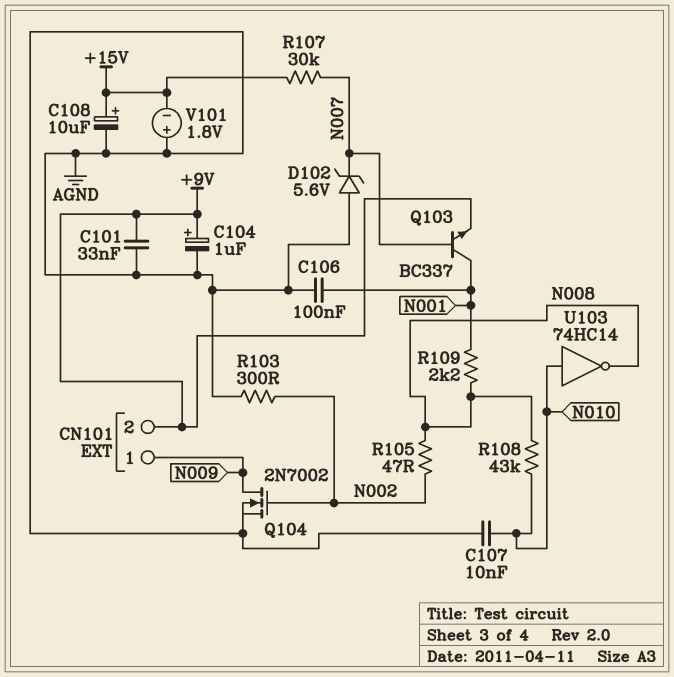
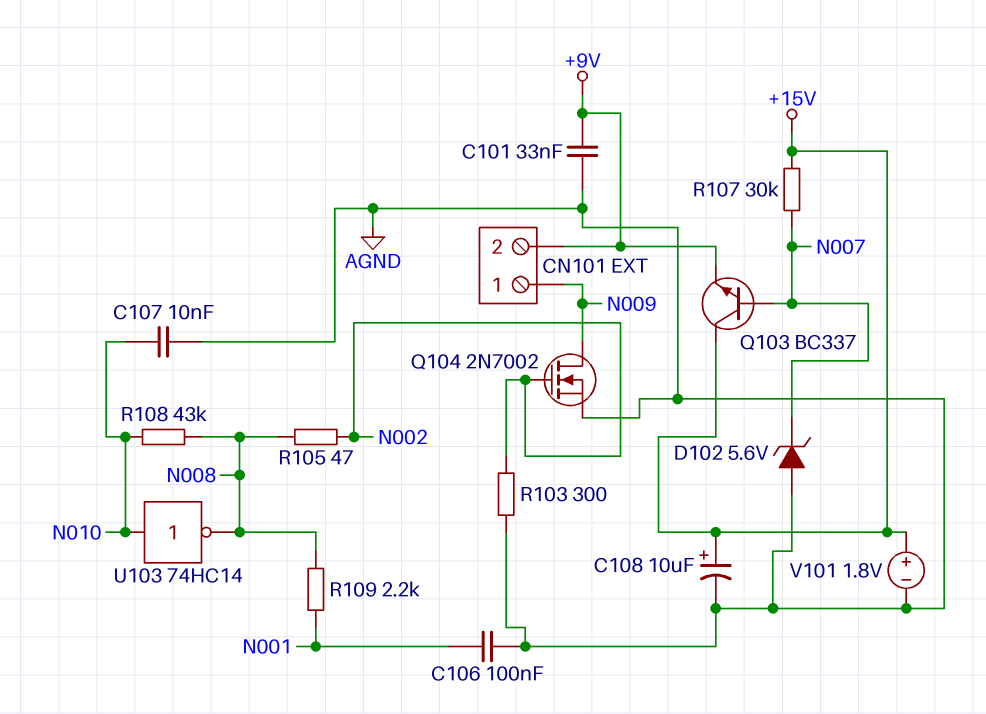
C104: 1uF (plus +9V, minus AGND) -> none
Q103: NPN BC337 (B N007, C N001, E +9V) -> NPN BC337 (B N007, C +15V, E +9V)
V101: 1.8V (plus AGND, minus +15V) -> 1.8V (plus +15V, minus AGND)

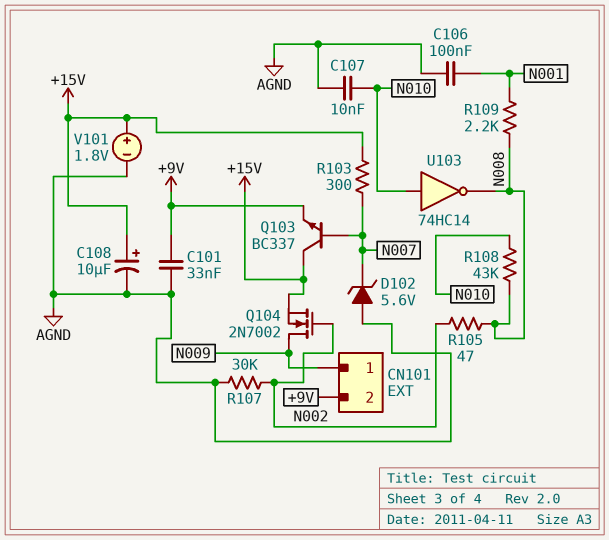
Q104: NMOS 2N7002 (G N002, D N009, S AGND) -> NMOS 2N7002 (G N002, D N009, S +15V)
R103: 300 (AGND, N002) -> 300 (+15V, N007)
R107: 30k (+15V, N007) -> 30k (AGND, N002)

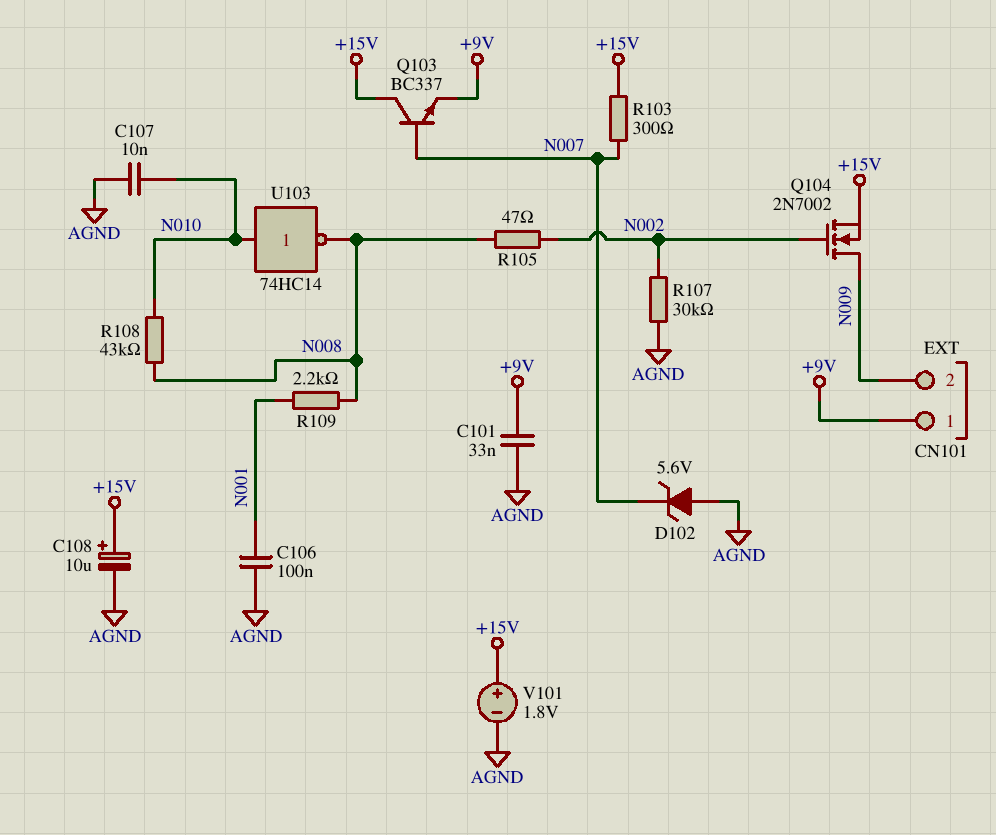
CN101 pin 1: N009 -> +9V
CN101 pin 2: +9V -> N009

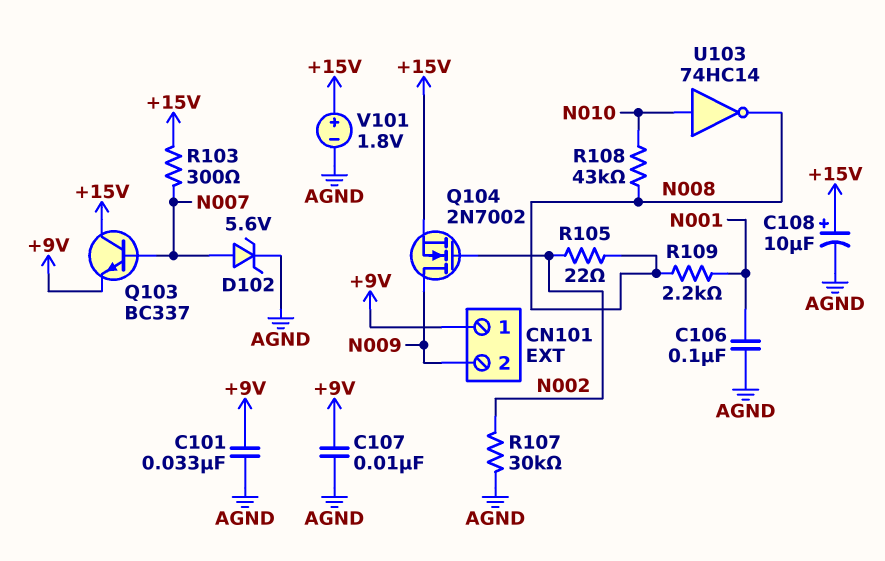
C107: 10nF (AGND, N010) -> 10nF (+9V, AGND)
D102: zener 5.6V (A AGND, K N007) -> zener 5.6V (A N007, K AGND)
R105: 47 (N002, N008) -> 22 (N002, N008)

